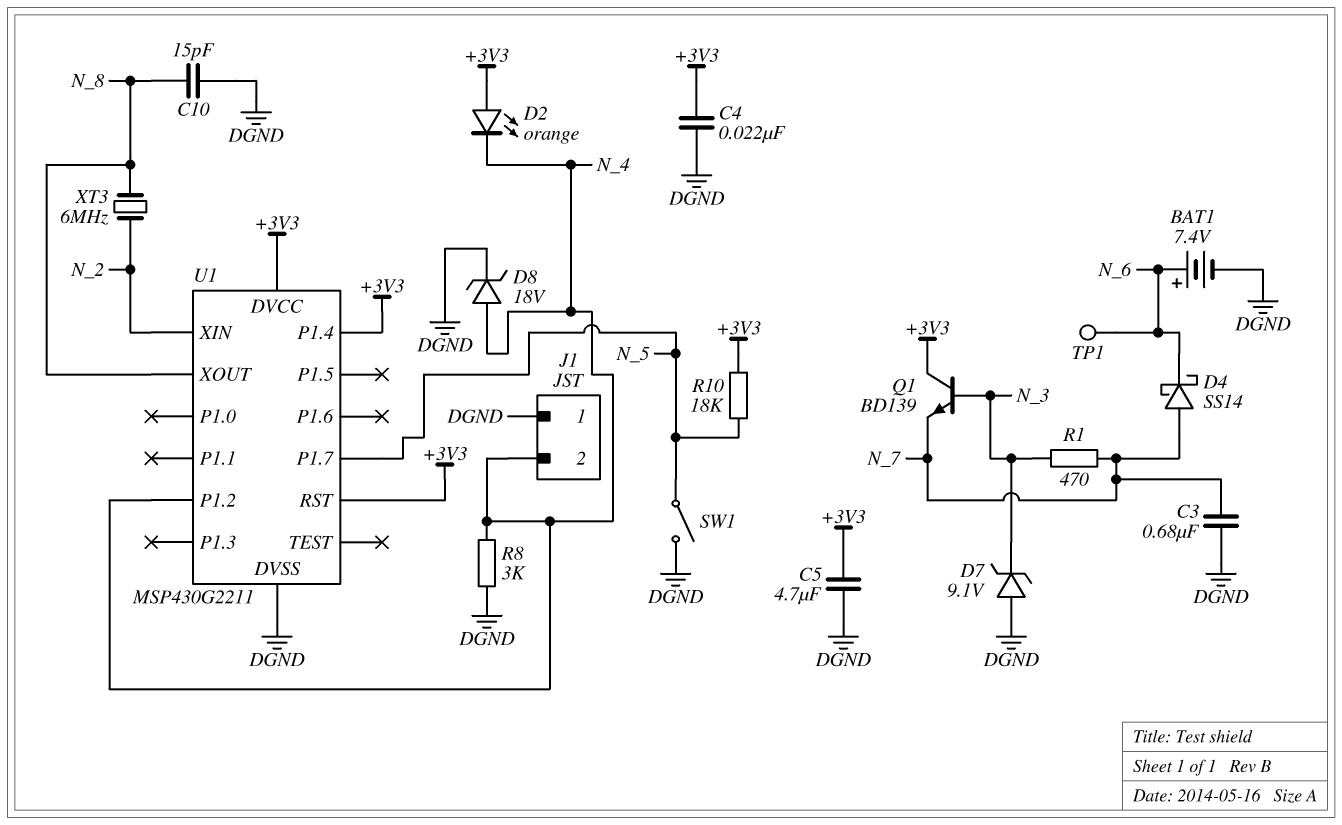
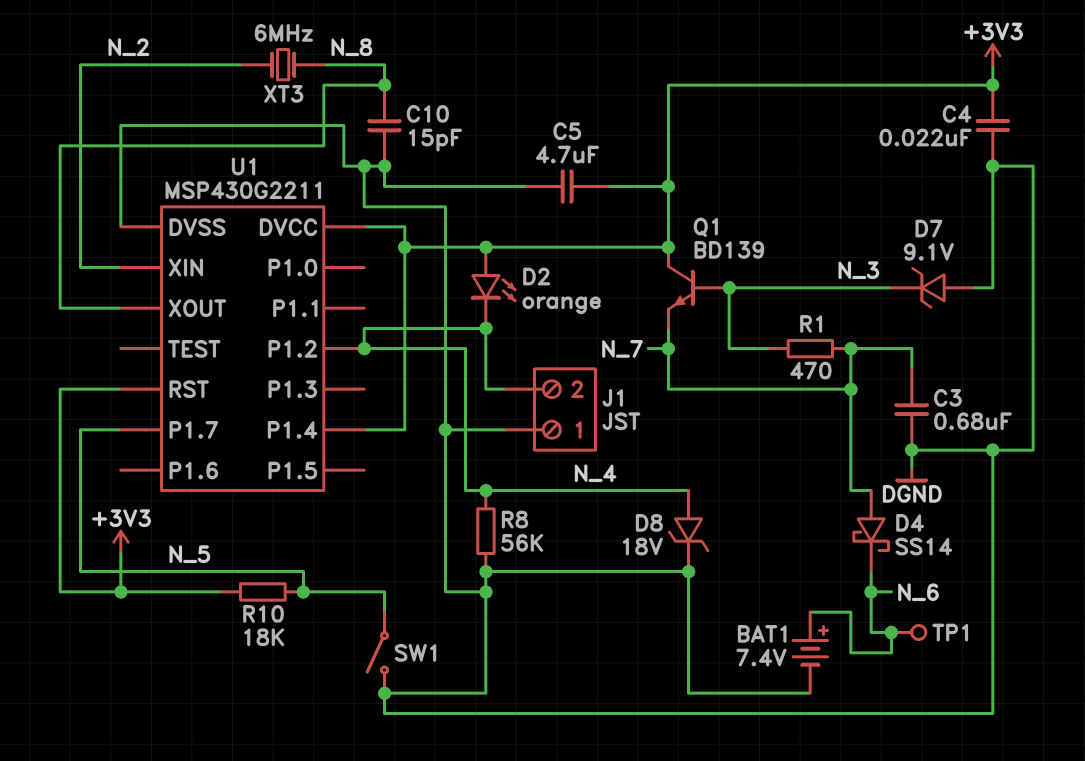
R8: 3k (DGND, N_4) -> 56k (DGND, N_4)

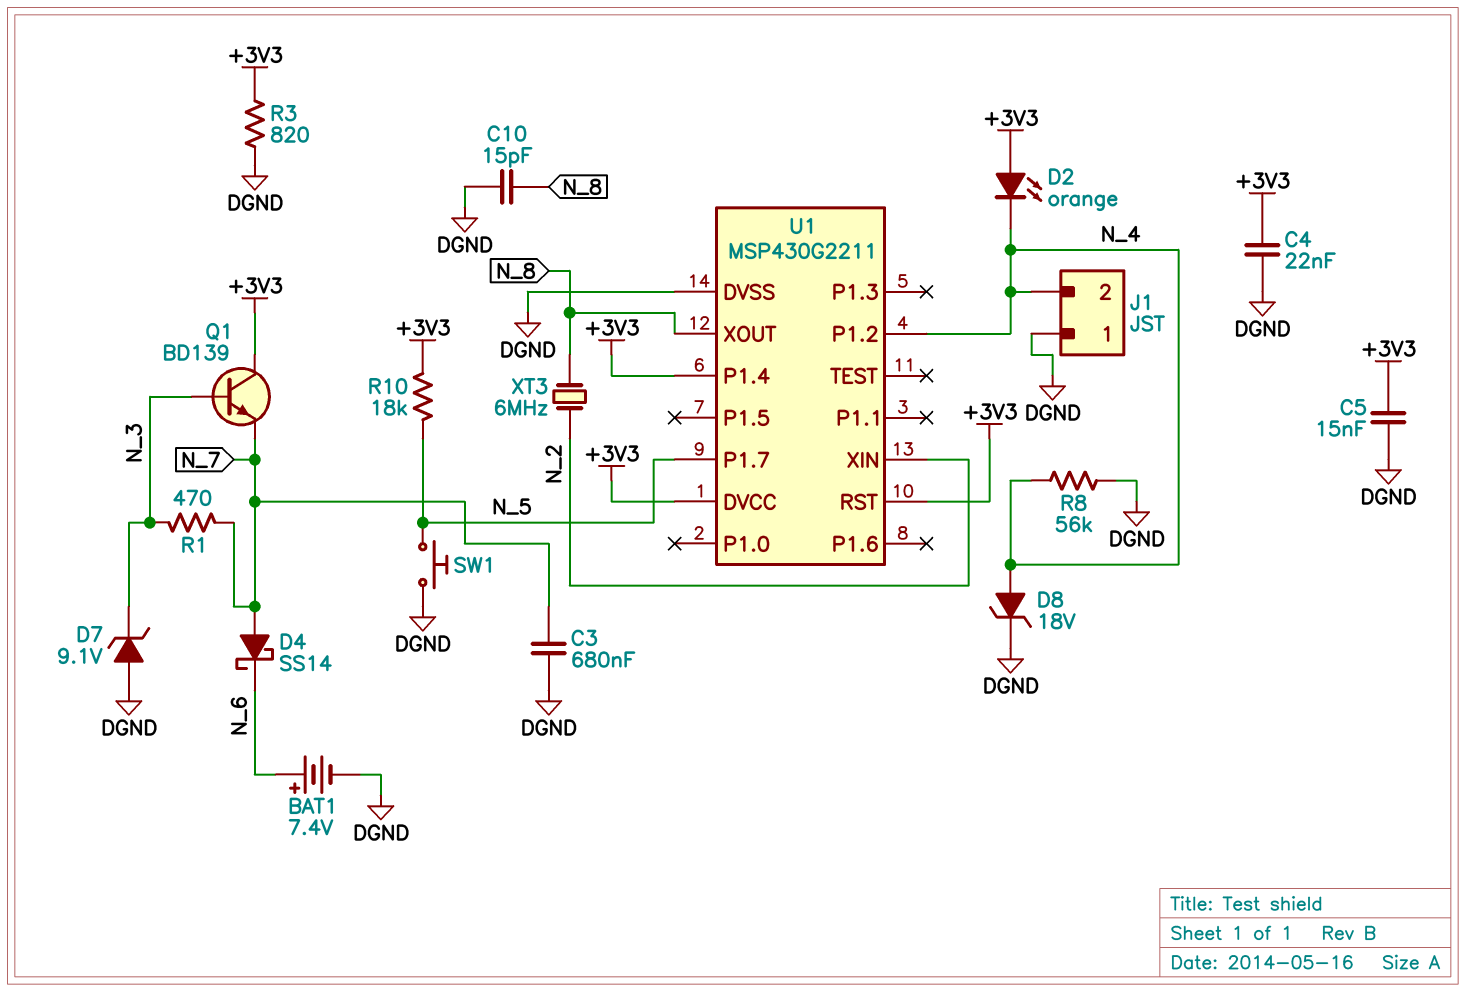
C5: 4.7uF (+3V3, DGND) -> 15nF (+3V3, DGND)
R3: none -> 820 (+3V3, DGND)
SW1: switch (DGND, N_5) -> button (DGND, N_5)
TP1: test point (N_6) -> none

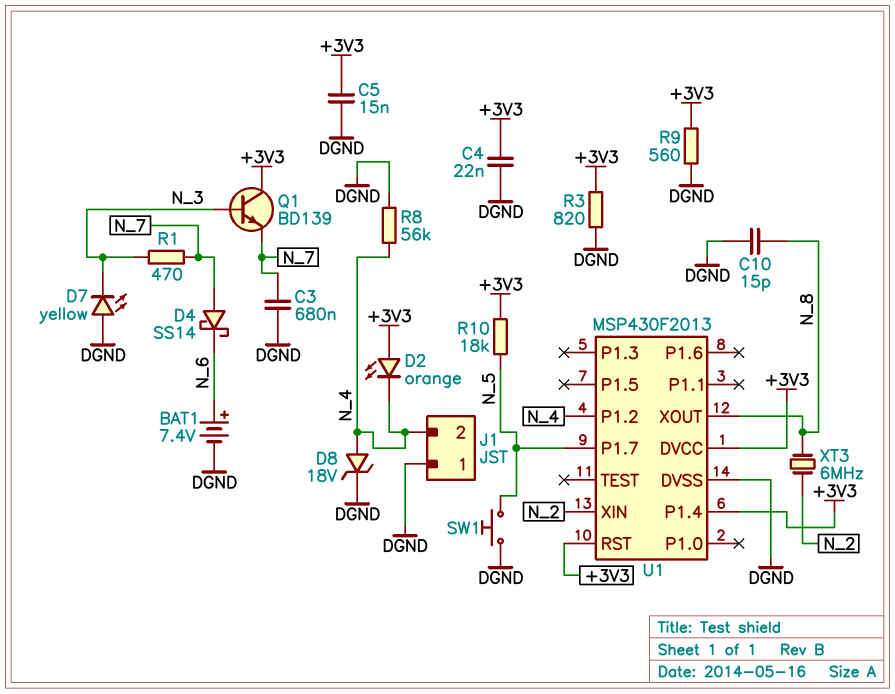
D7: zener 9.1V (A DGND, K N_3) -> LED yellow (A DGND, K N_3)
R9: none -> 560 (+3V3, DGND)
U1: MSP430G2211 -> MSP430F2013

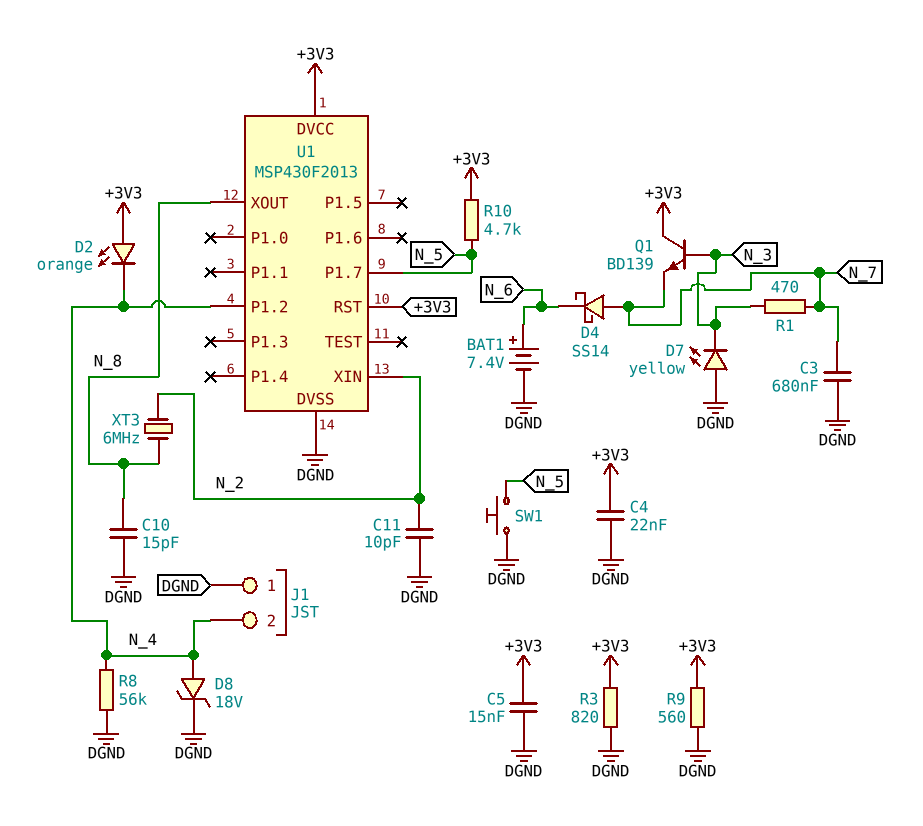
C11: none -> 10pF (DGND, N_2)
R10: 18k (+3V3, N_5) -> 4.7k (+3V3, N_5)
U1 pin P1.4: +3V3 -> none

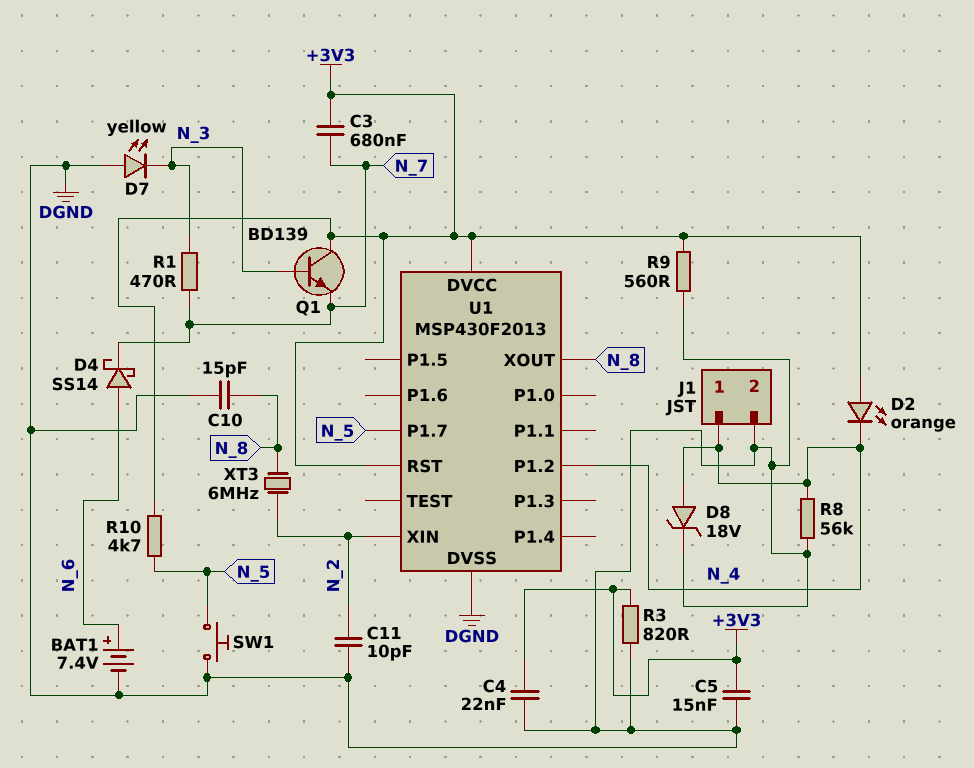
C3: 680nF (DGND, N_7) -> 680nF (+3V3, N_7)
D4: schottky SS14 (A N_7, K N_6) -> schottky SS14 (A N_6, K N_7)
J1 pin 1: DGND -> N_4
J1 pin 2: N_4 -> DGND

